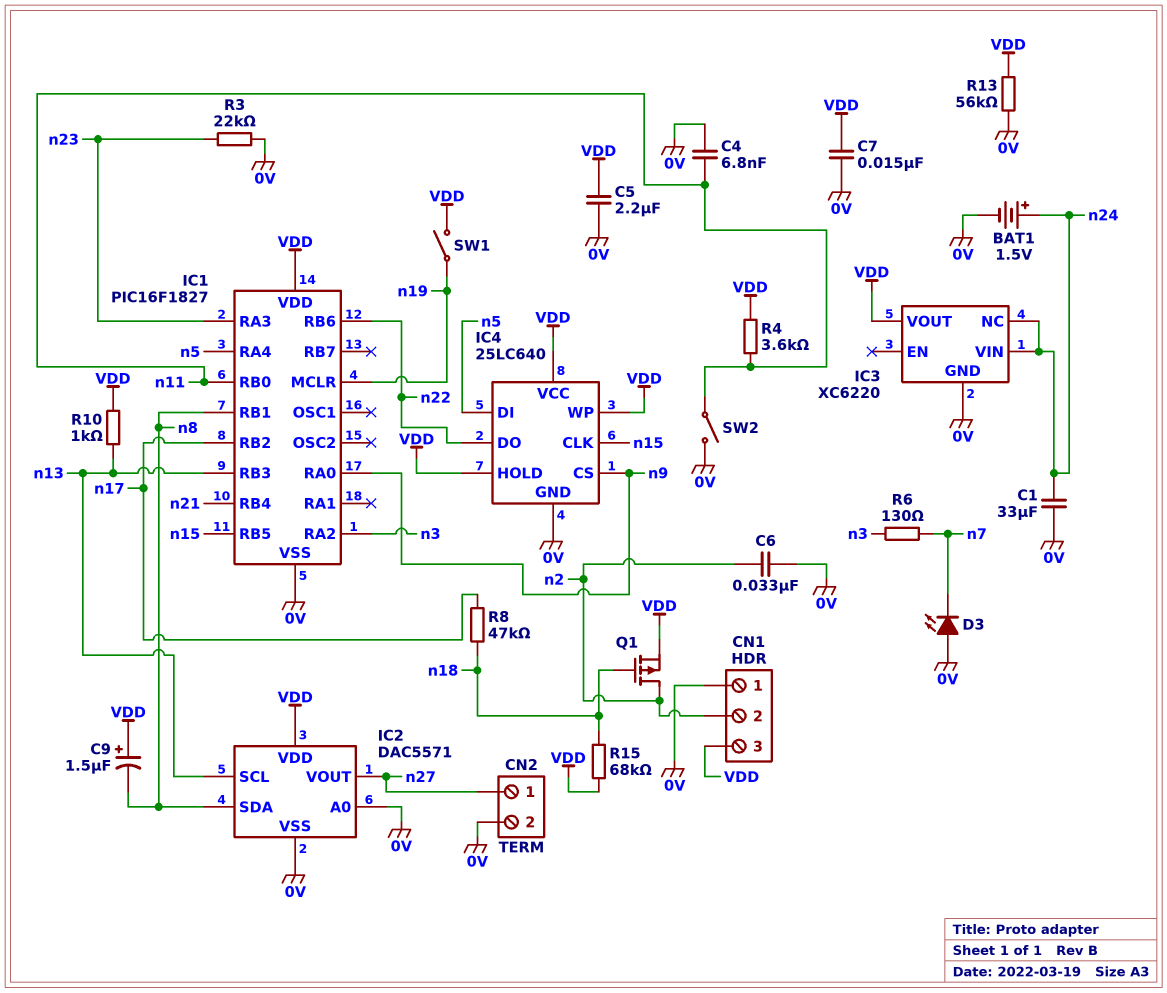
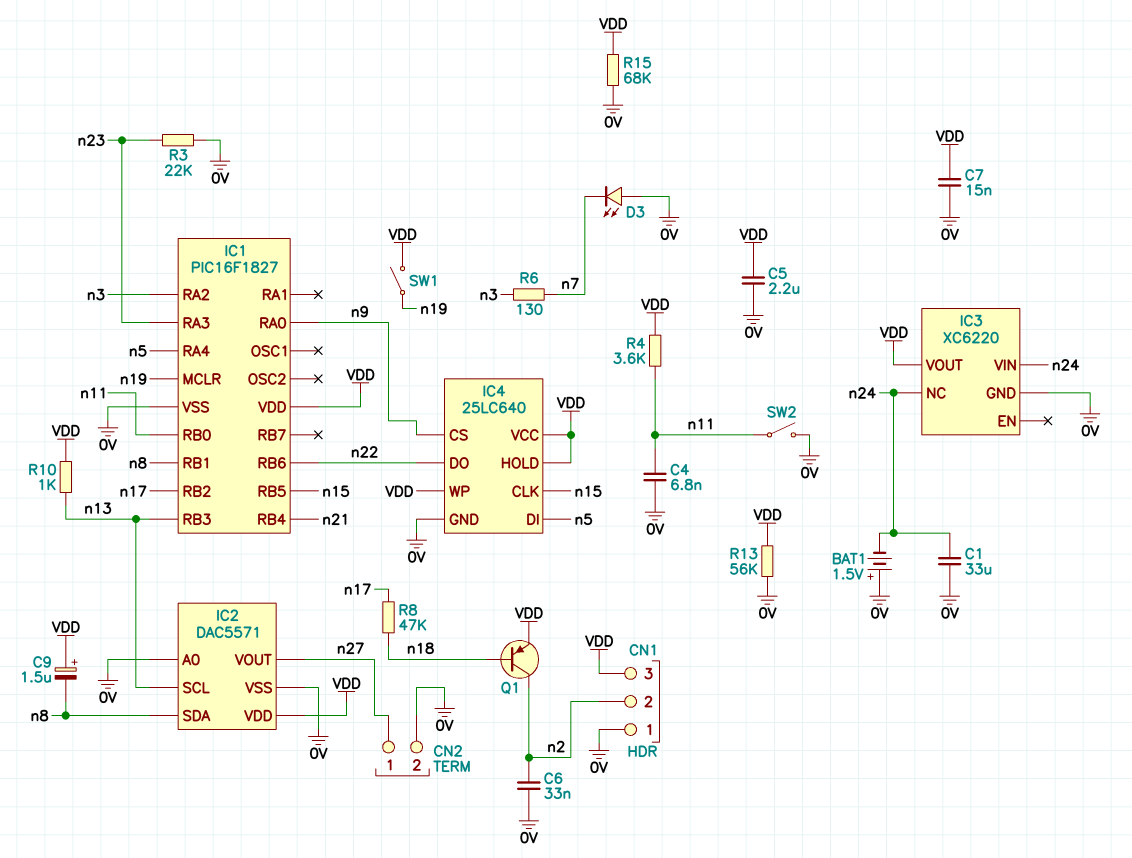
BAT1: 1.5V (plus n24, minus 0V) -> 1.5V (plus 0V, minus n24)
Q1: PMOS (G n18, D n2, S VDD) -> PNP (B n18, C n2, E VDD)
R15: 68k (VDD, n18) -> 68k (0V, VDD)

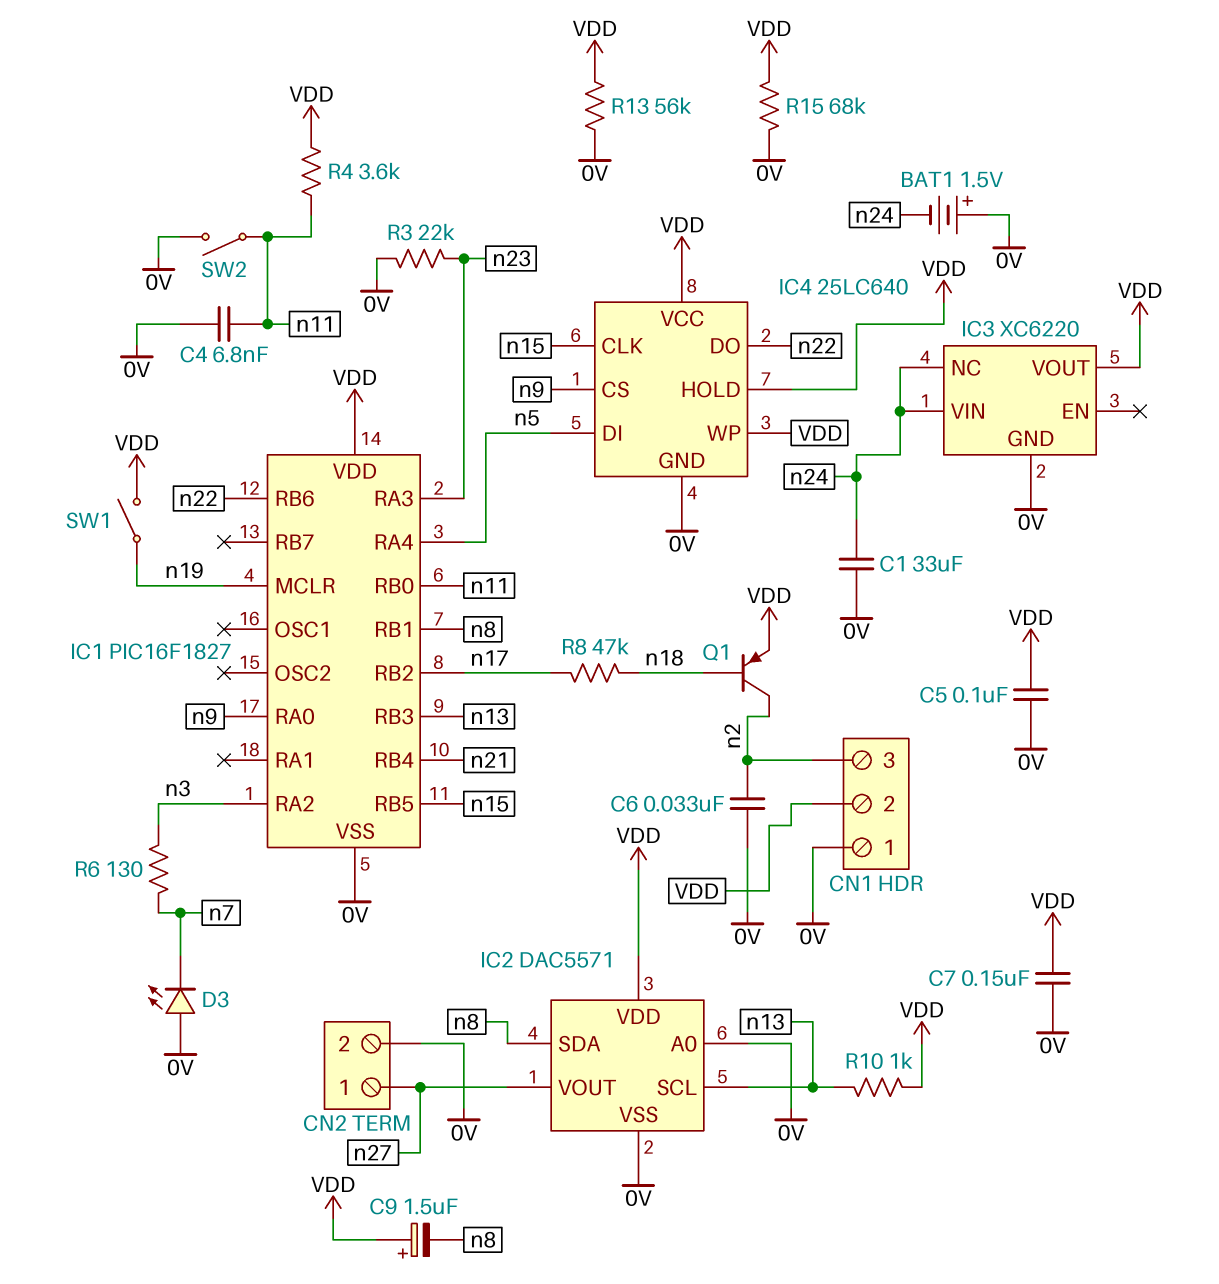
C5: 2.2uF (0V, VDD) -> 100nF (0V, VDD)
C7: 15nF (0V, VDD) -> 150nF (0V, VDD)
CN1 pin 2: n2 -> VDD
CN1 pin 3: VDD -> n2

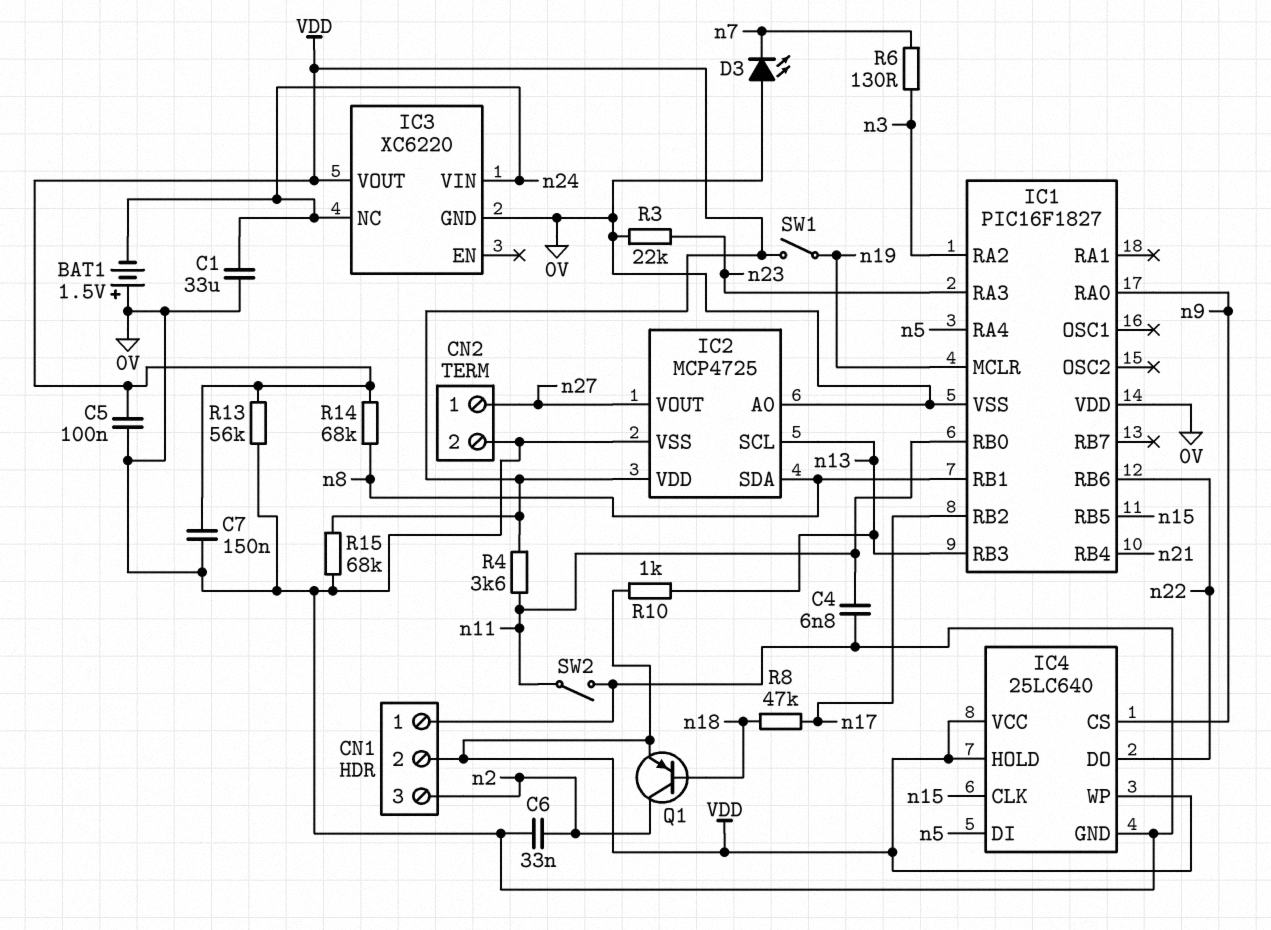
C9: 1.5uF (plus VDD, minus n8) -> none
IC1 pin VDD: VDD -> 0V
IC2: DAC5571 -> MCP4725
R14: none -> 68k (VDD, n8)

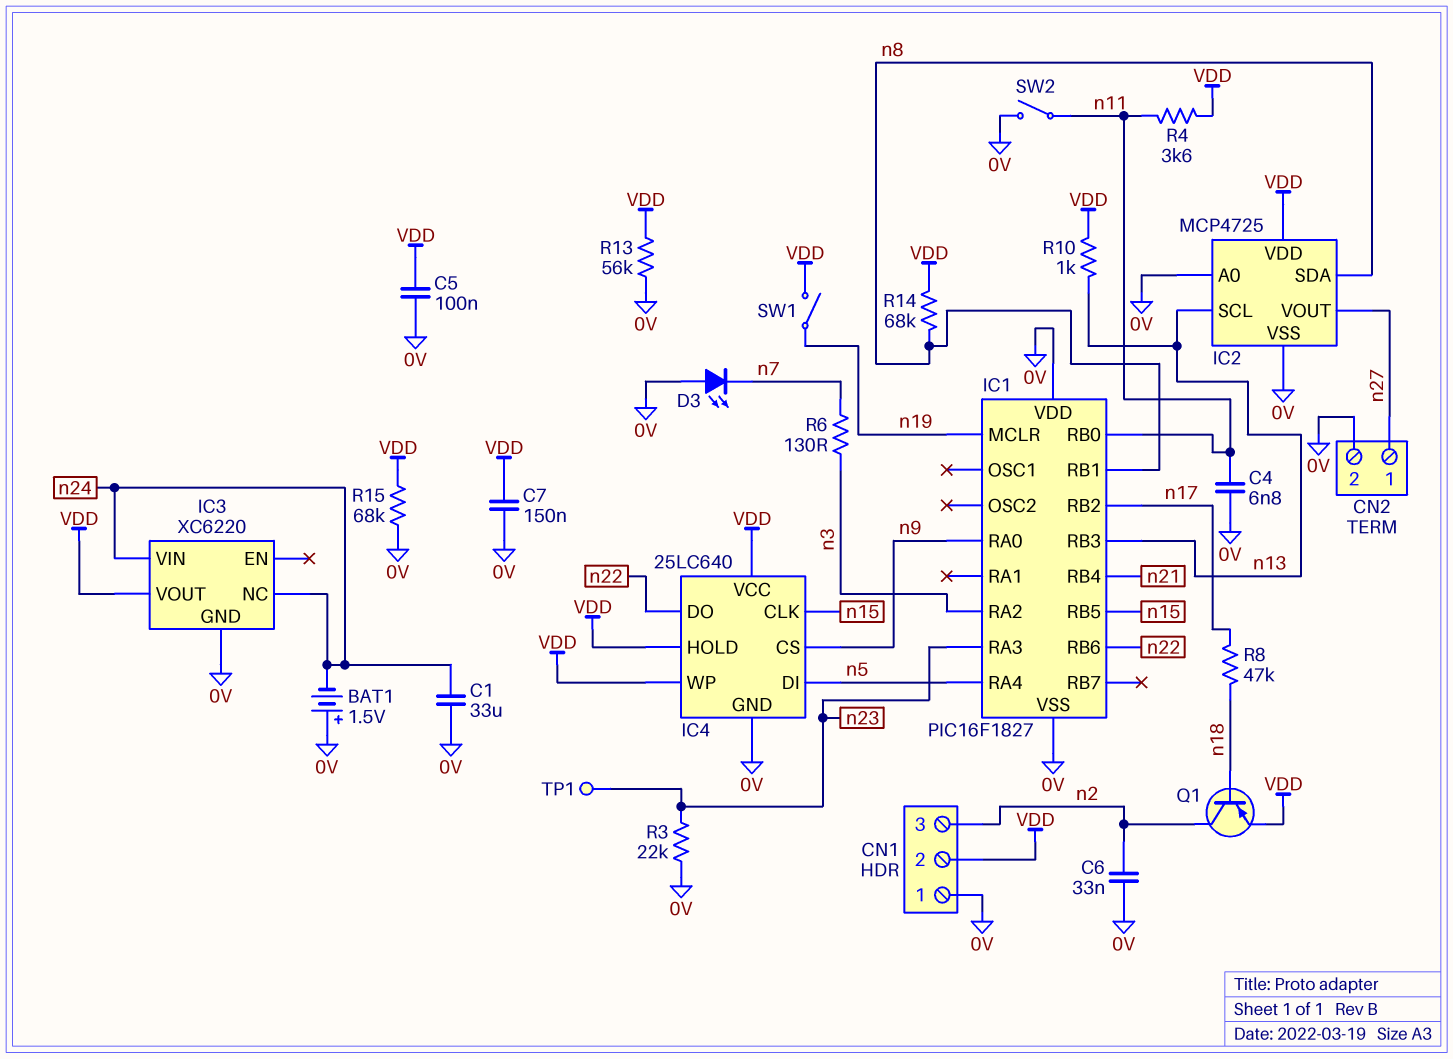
TP1: none -> test point (n23)

